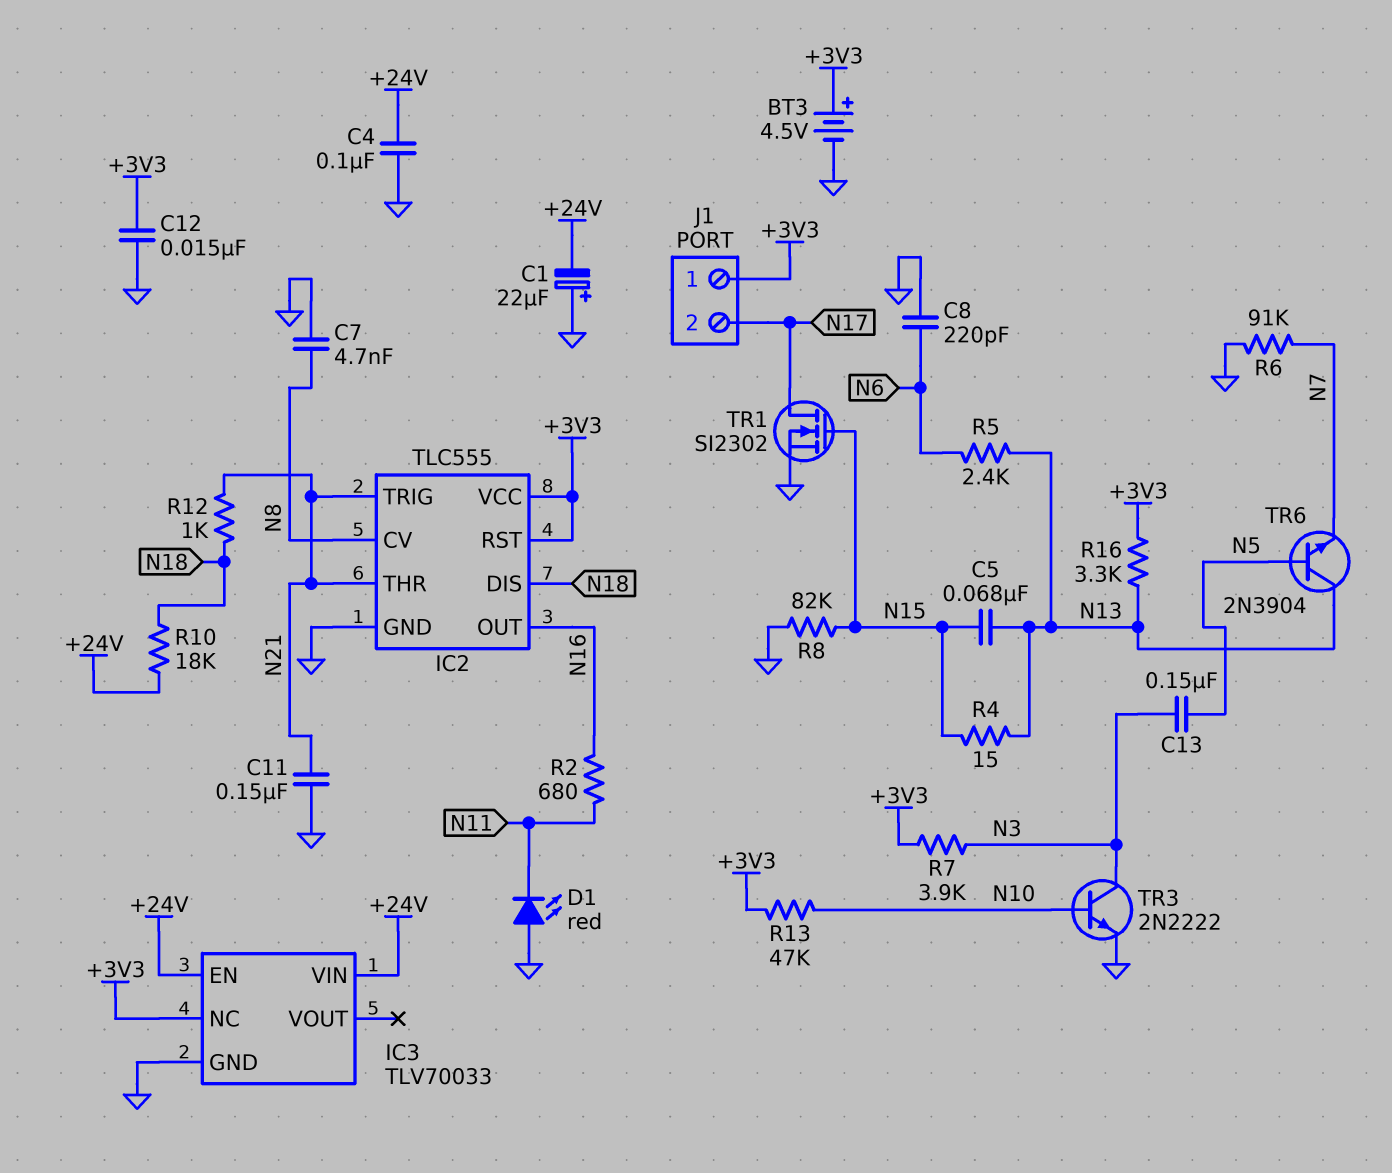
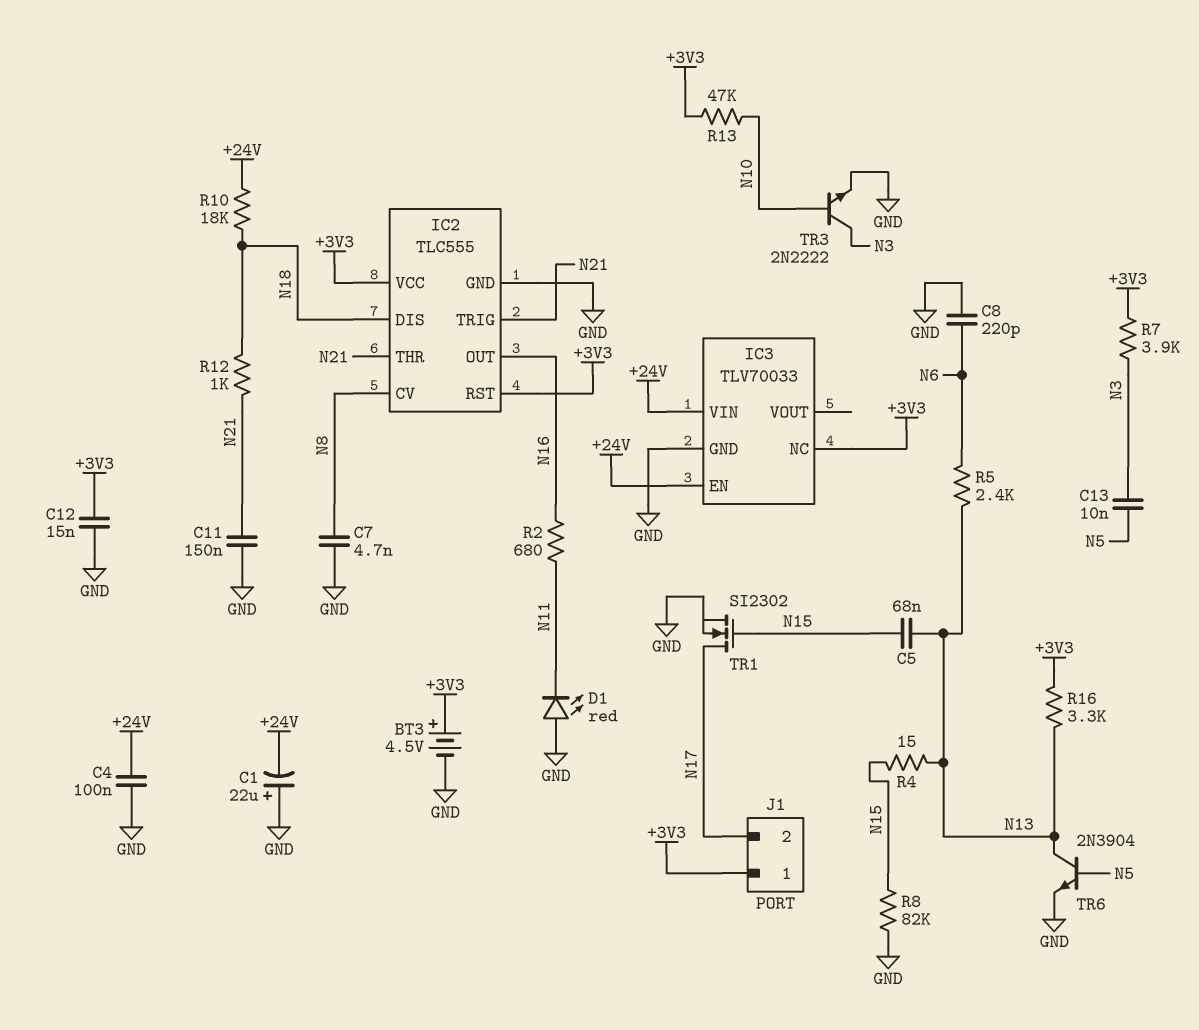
C13: 150nF (N3, N5) -> 10nF (N3, N5)
R6: 91k (GND, N7) -> none
TR6: NPN 2N3904 (B N5, C N13, E N7) -> NPN 2N3904 (B N5, C N13, E GND)

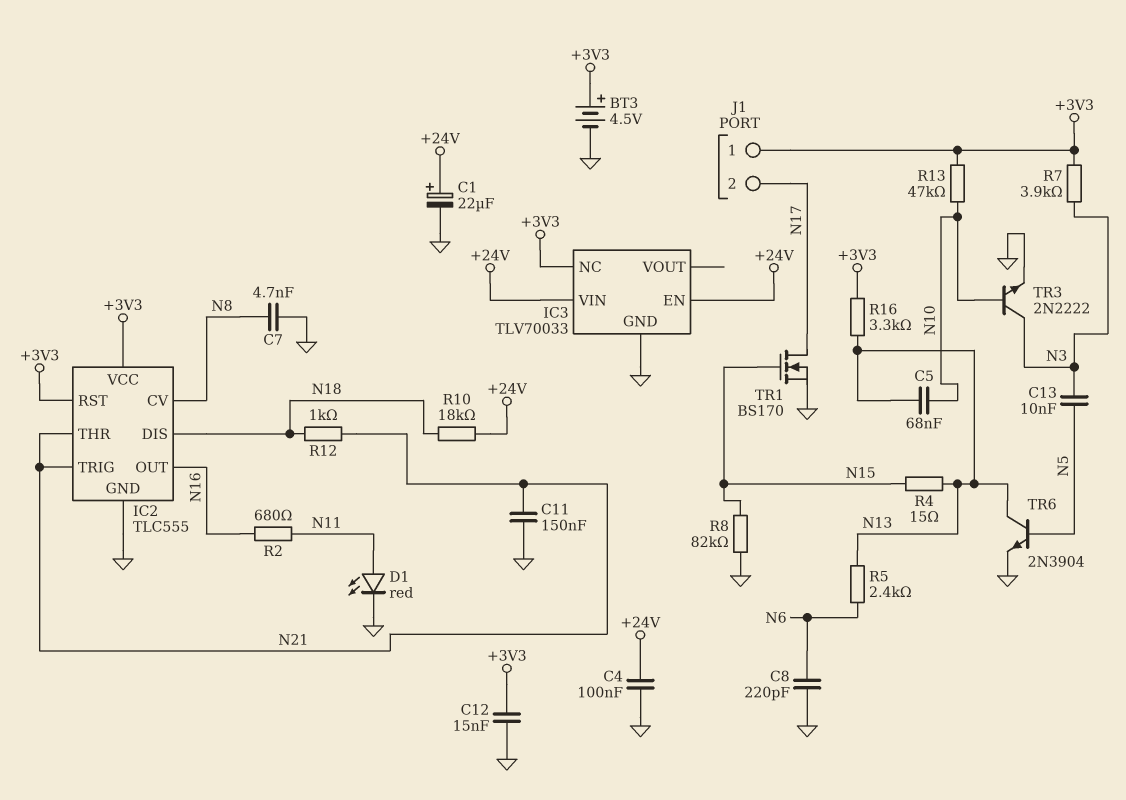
C1: 22uF (plus GND, minus +24V) -> 22uF (plus +24V, minus GND)
C5: 68nF (N13, N15) -> 68nF (N10, N13)
D1: LED red (A GND, K N11) -> LED red (A N11, K GND)
TR1: NMOS SI2302 (G N15, D N17, S GND) -> NMOS BS170 (G N15, D N17, S GND)

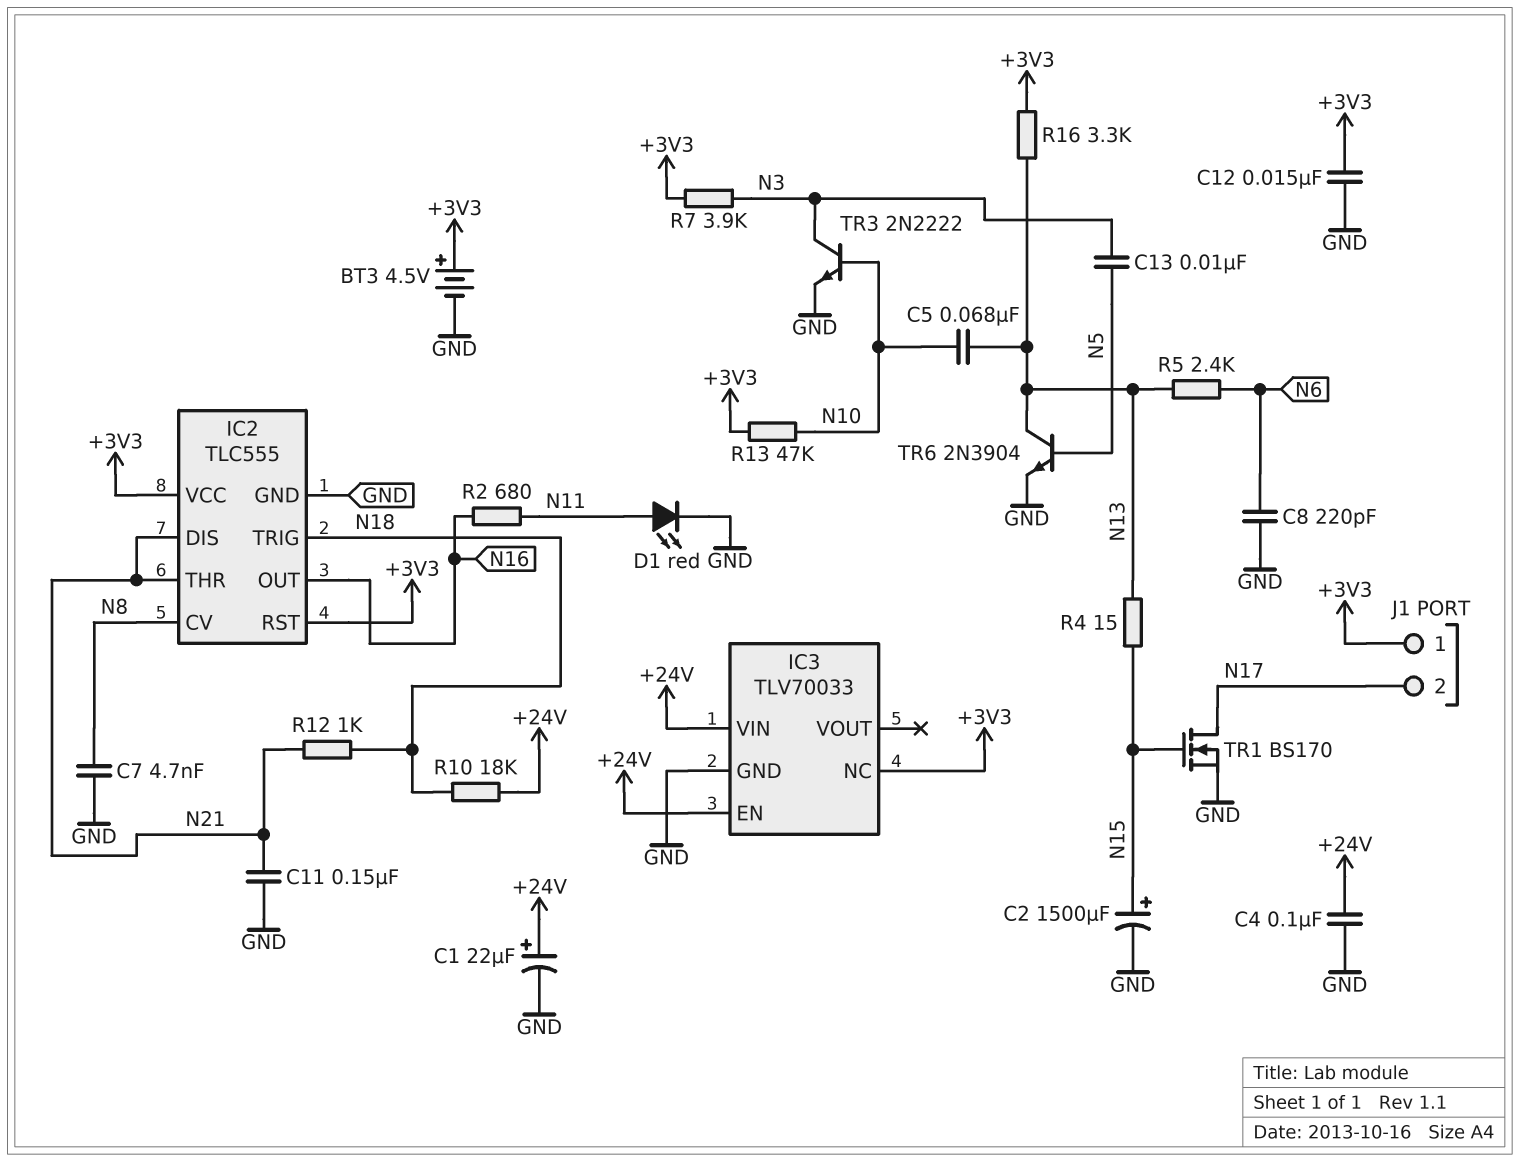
C2: none -> 1500uF (plus N15, minus GND)
IC2 pin DIS: N18 -> N21
IC2 pin TRIG: N21 -> N18
R8: 82k (GND, N15) -> none

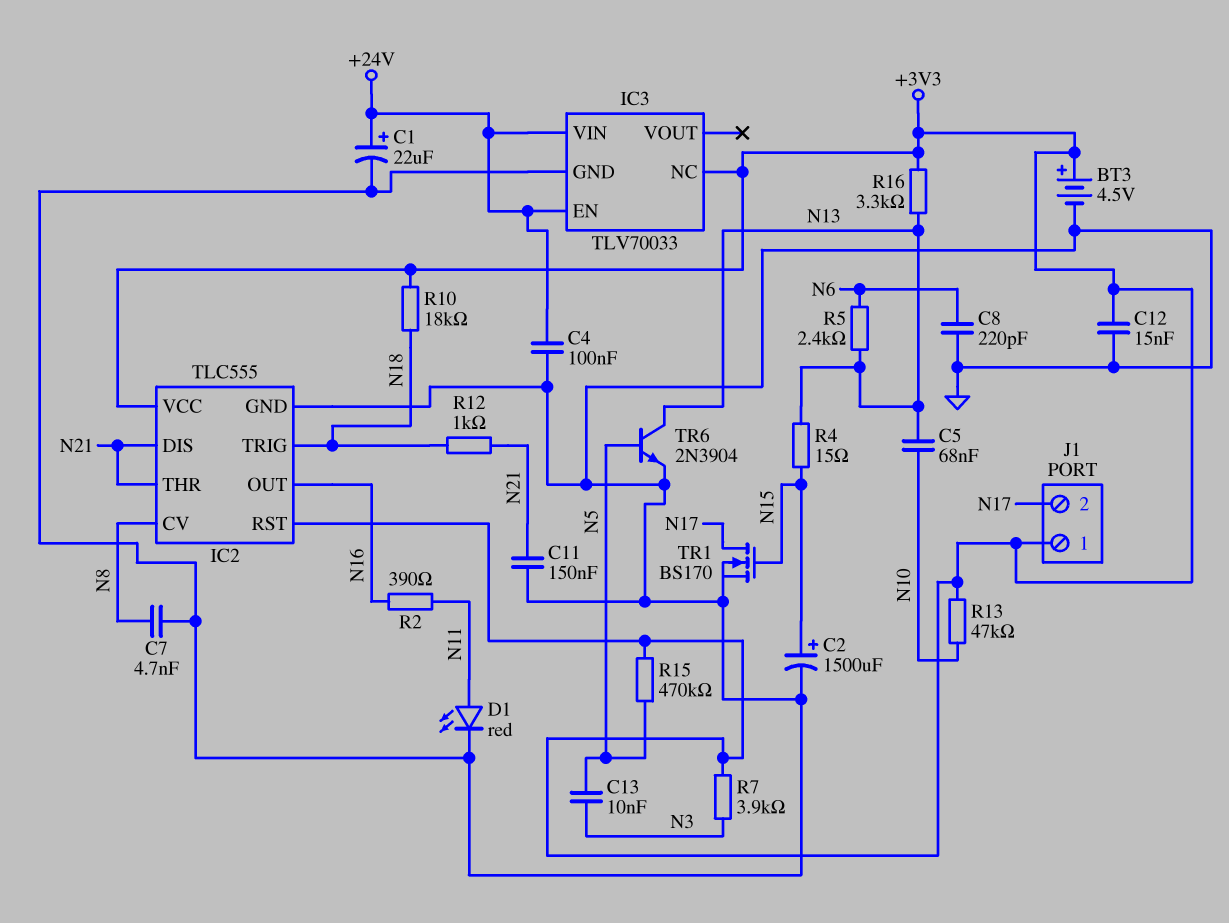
R2: 680 (N11, N16) -> 390 (N11, N16)
R10: 18k (+24V, N18) -> 18k (+3V3, N18)
R15: none -> 470k (+3V3, N5)
TR3: NPN 2N2222 (B N10, C N3, E GND) -> none

